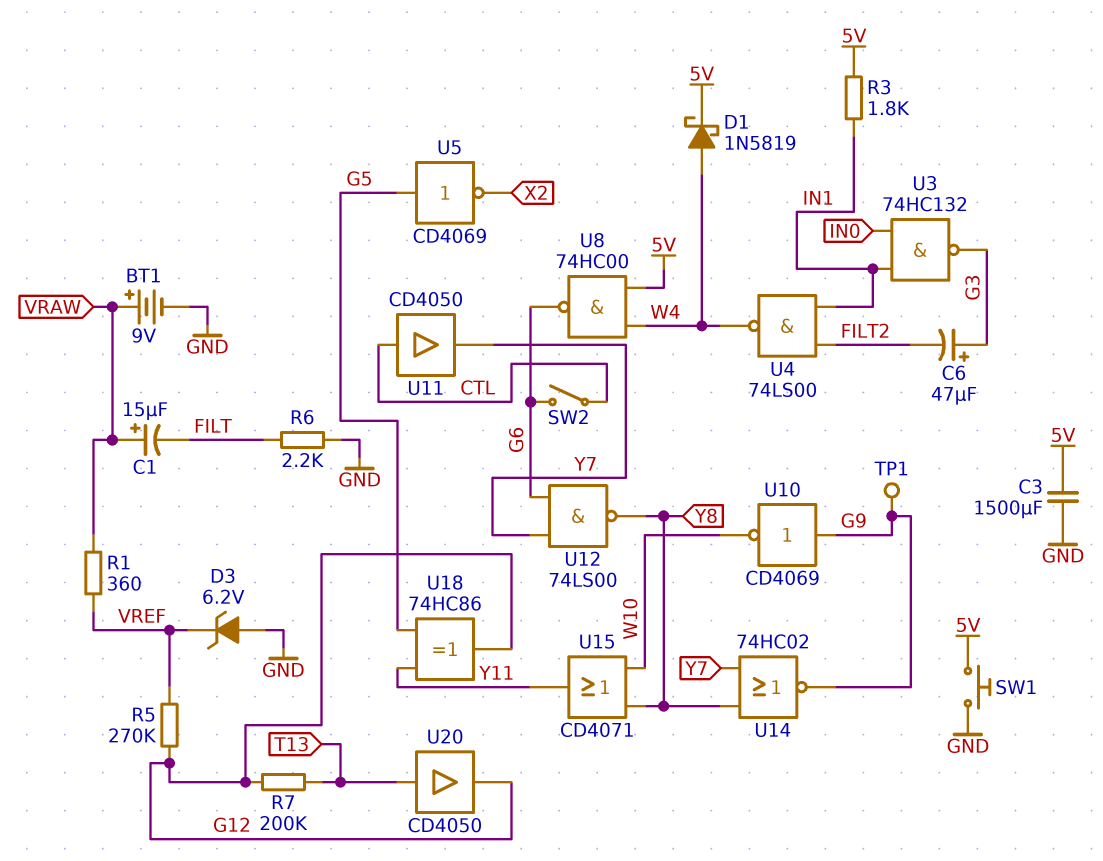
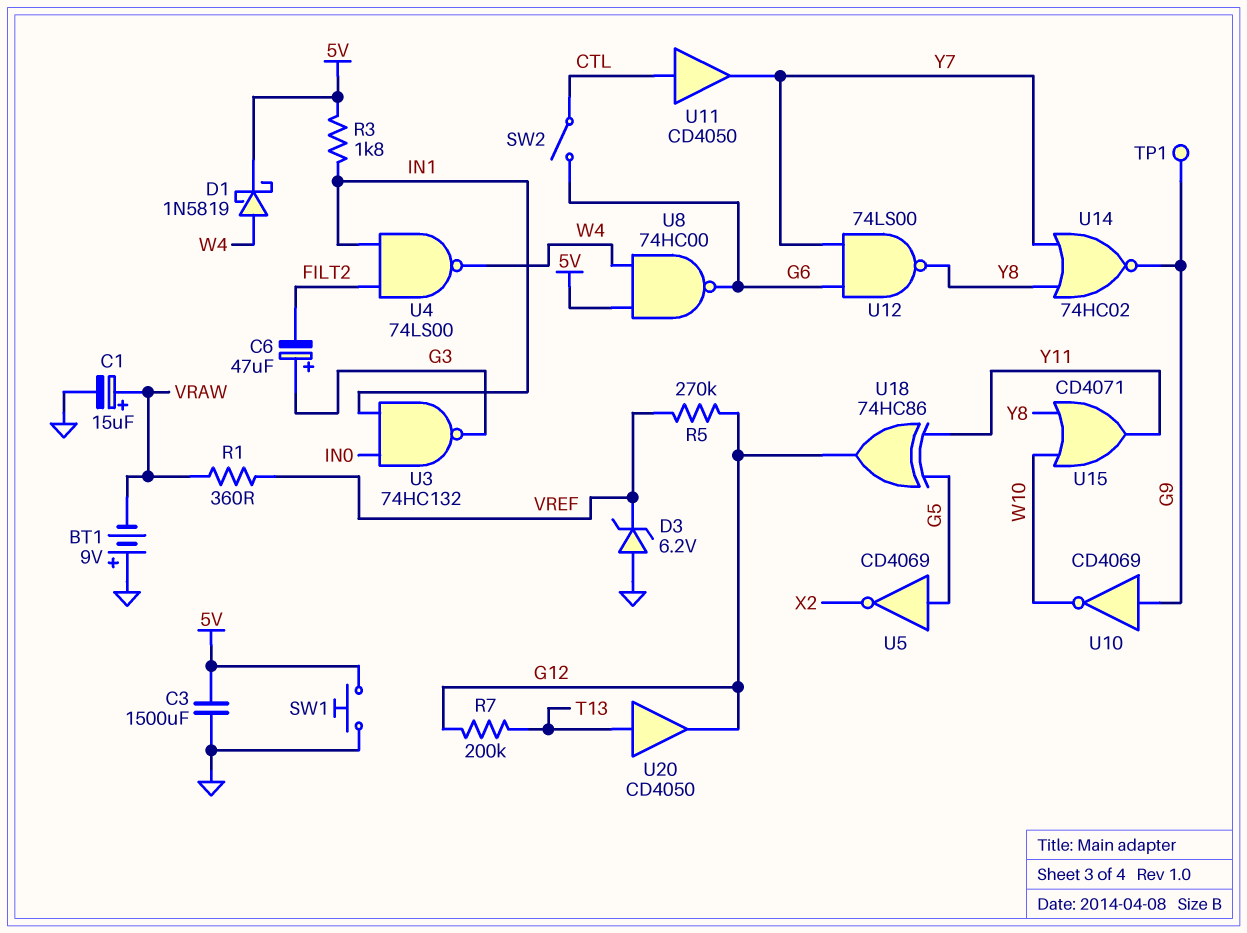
BT1: 9V (plus VRAW, minus GND) -> 9V (plus GND, minus VRAW)
C1: 15uF (plus VRAW, minus FILT) -> 15uF (plus VRAW, minus GND)
R6: 2.2k (FILT, GND) -> none

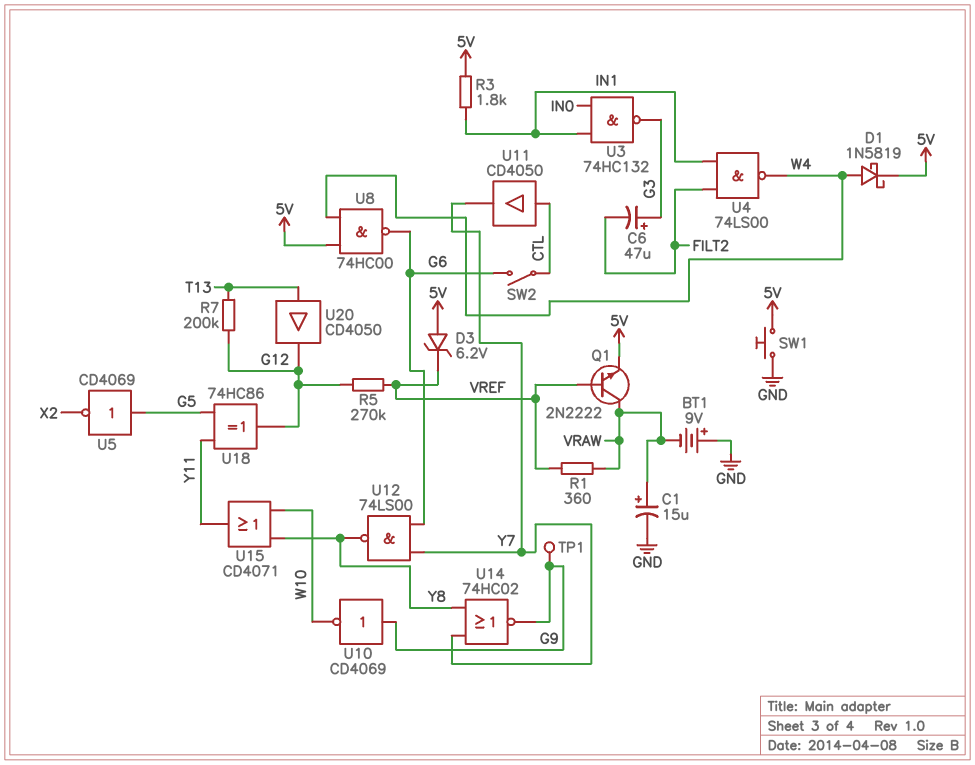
C3: 1500uF (5V, GND) -> none
D3: zener 6.2V (A GND, K VREF) -> zener 6.2V (A 5V, K VREF)
Q1: none -> NPN 2N2222 (B VREF, C VRAW, E 5V)

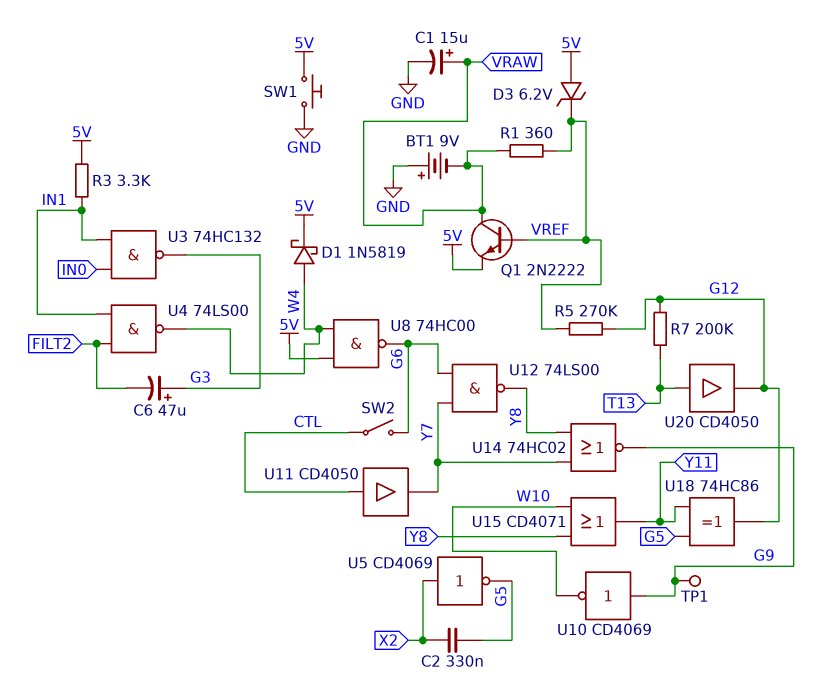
C2: none -> 330nF (G5, X2)
R3: 1.8k (5V, IN1) -> 3.3k (5V, IN1)
U5: NOT CD4069 (in G5, out X2) -> NOT CD4069 (in X2, out G5)

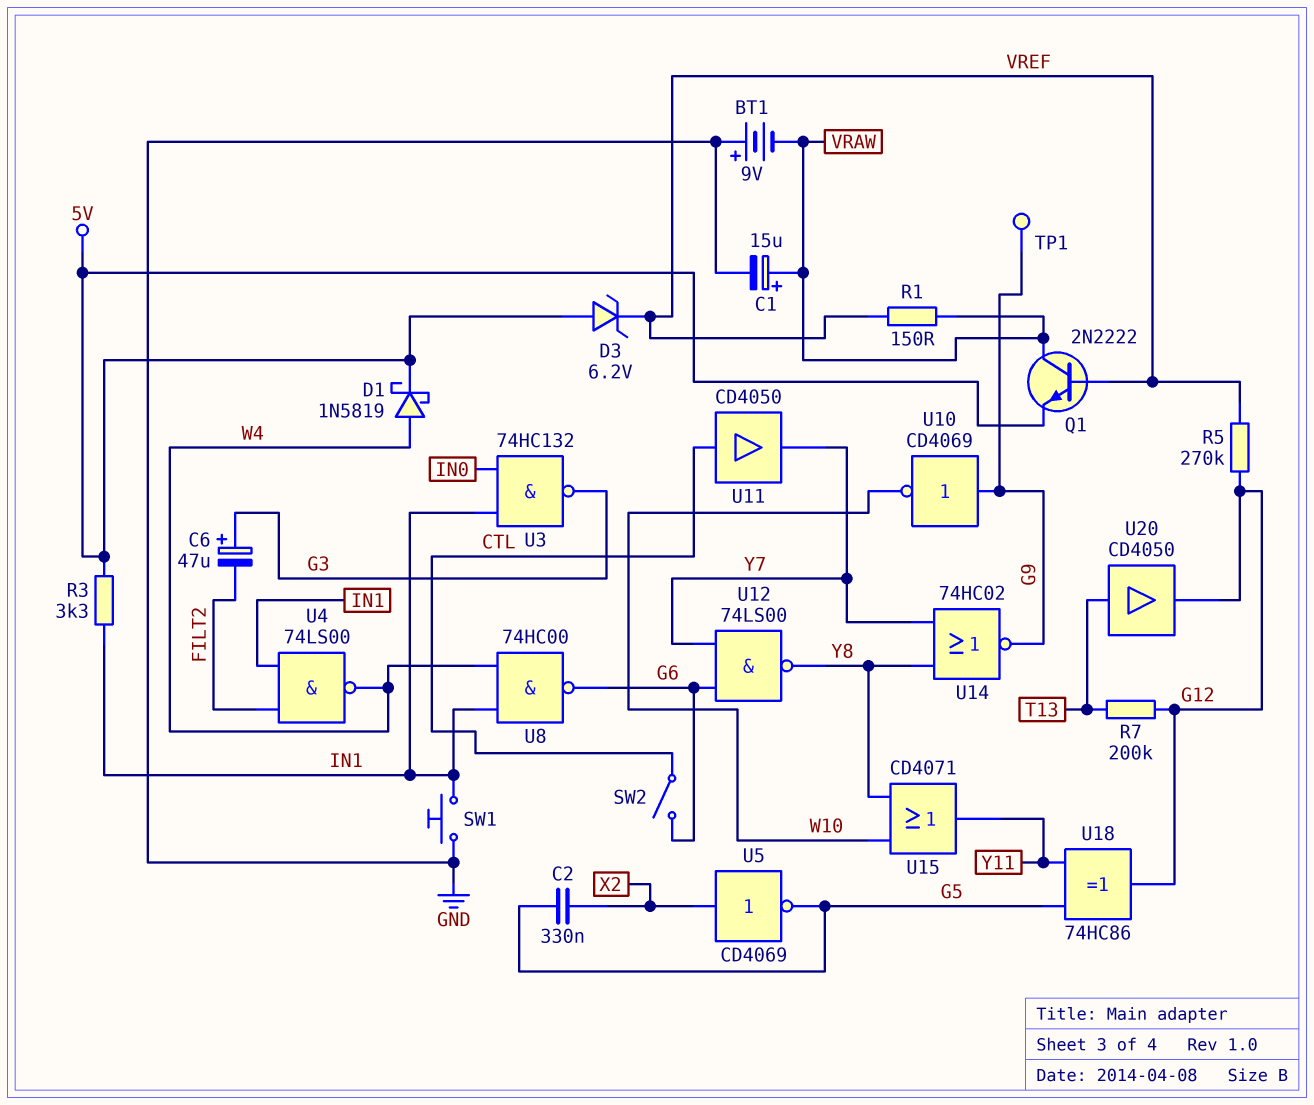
R1: 360 (VRAW, VREF) -> 150 (VRAW, VREF)
SW1: button (5V, GND) -> button (GND, IN1)
U8: NAND 74HC00 (in 5V, in W4, out G6) -> NAND 74HC00 (in IN1, in W4, out G6)

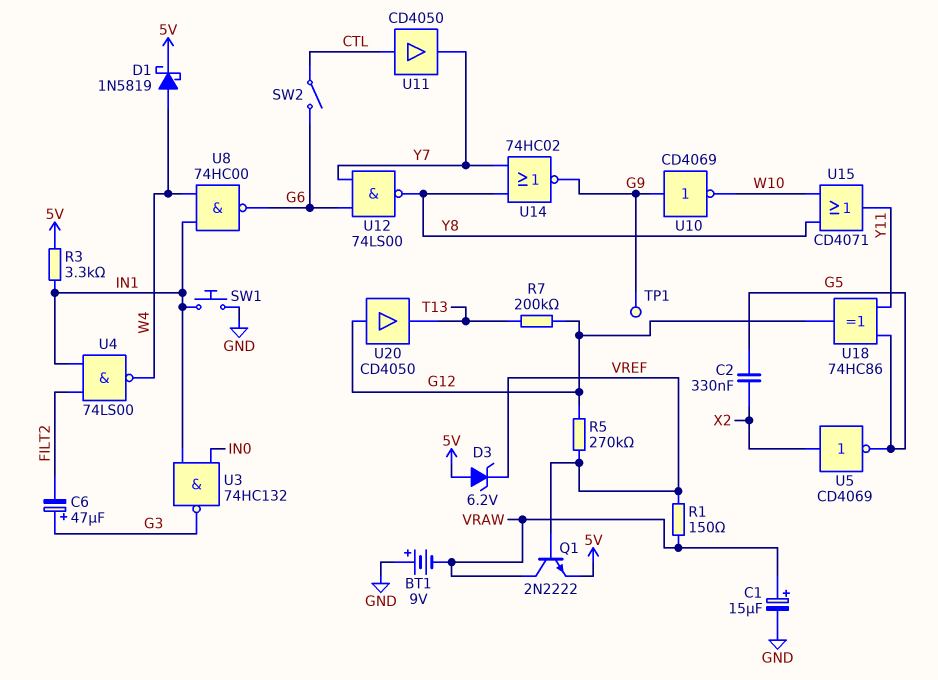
U20: buffer CD4050 (in T13, out G12) -> buffer CD4050 (in G12, out T13)

